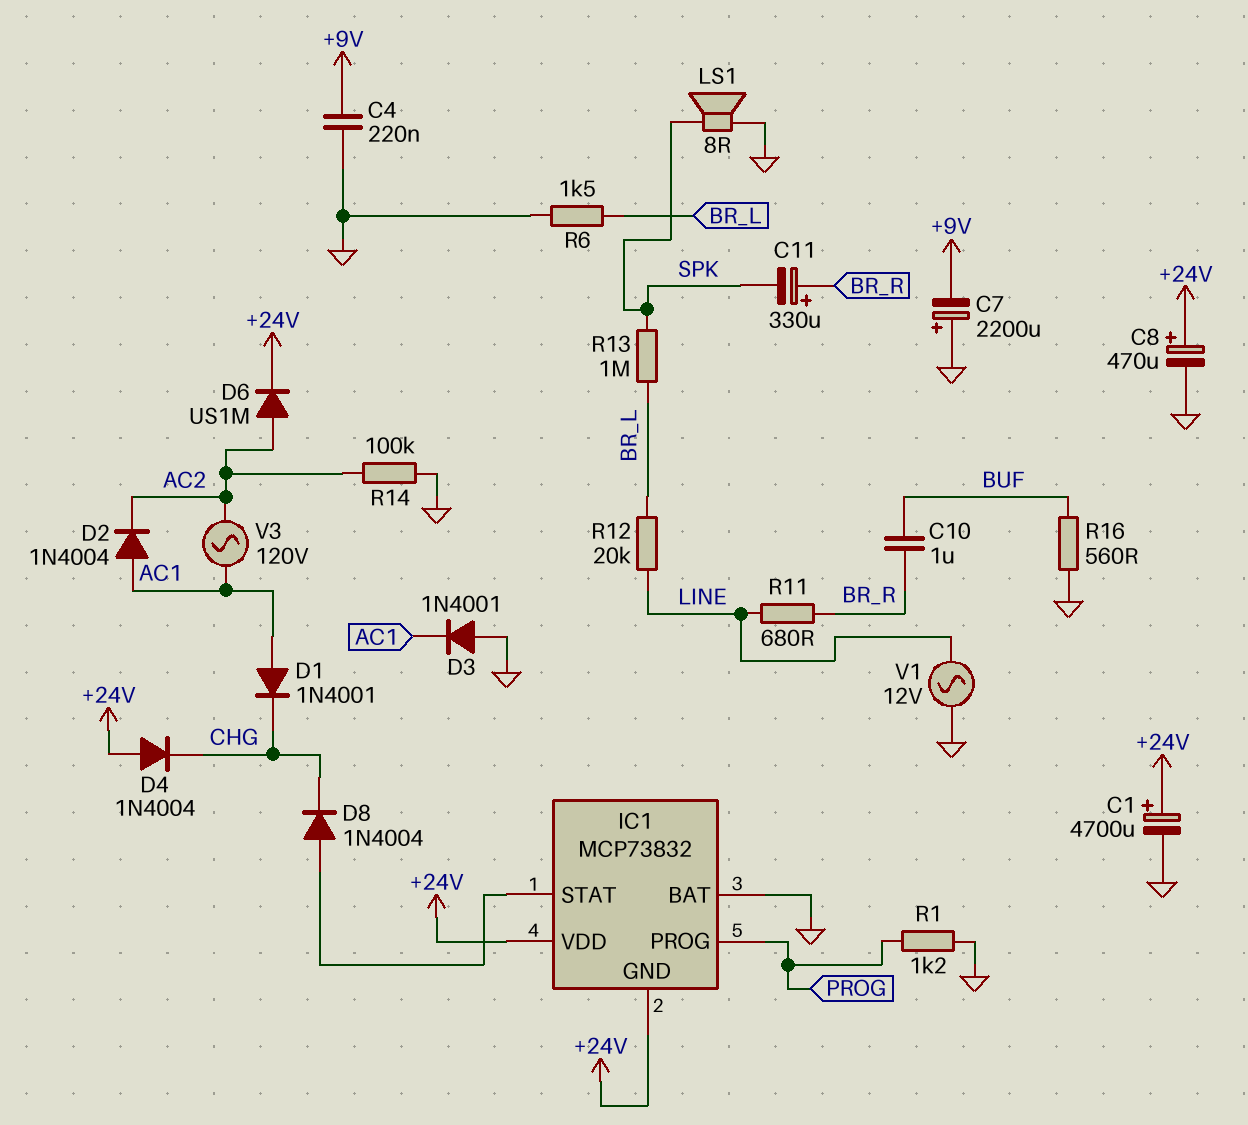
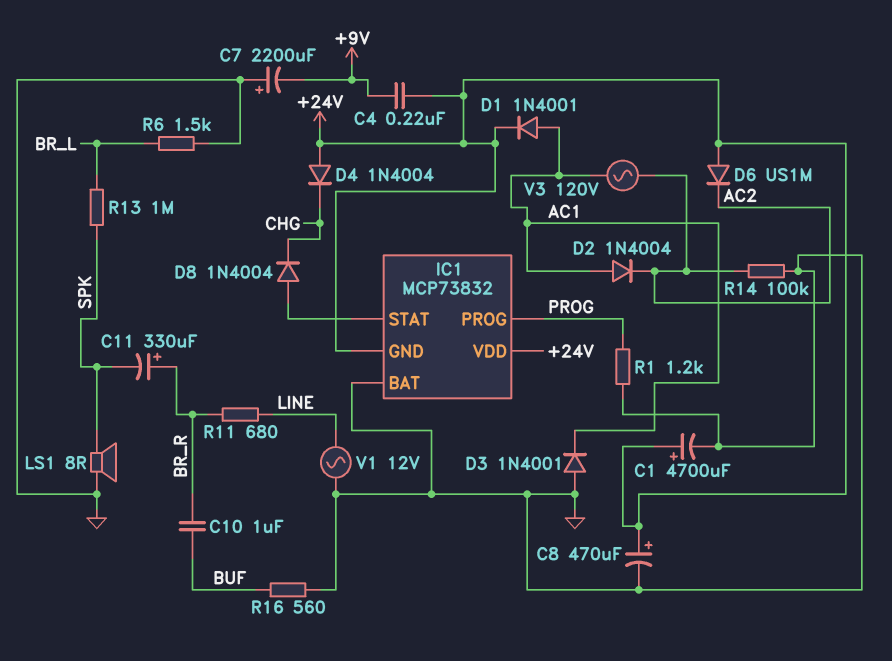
C4: 220nF (+9V, GND) -> 220nF (+9V, +24V)
D1: diode 1N4001 (A AC1, K CHG) -> diode 1N4001 (A AC1, K +24V)
D6: diode US1M (A AC2, K +24V) -> diode US1M (A +24V, K AC2)
R12: 20k (BR_L, LINE) -> none

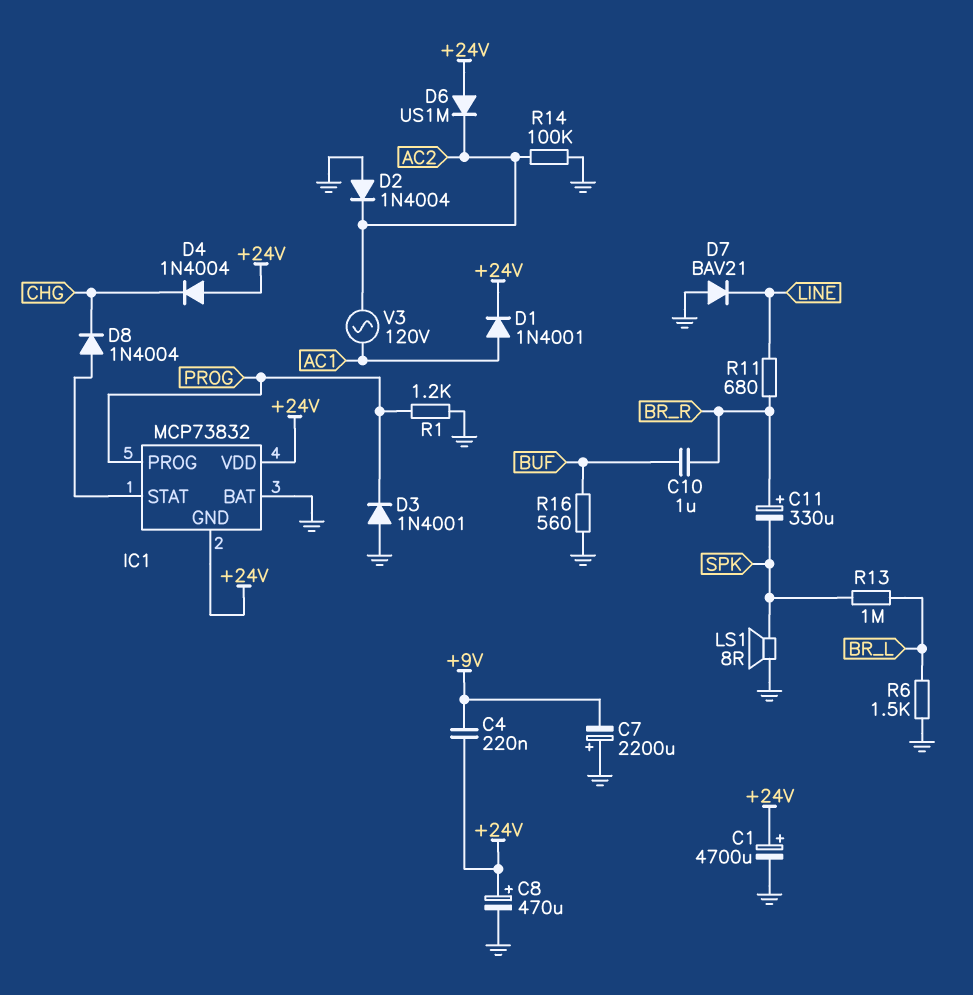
D2: diode 1N4004 (A AC1, K AC2) -> diode 1N4004 (A GND, K AC2)
D3: diode 1N4001 (A GND, K AC1) -> diode 1N4001 (A GND, K PROG)
D7: none -> diode BAV21 (A GND, K LINE)
V1: AC 12V (GND, LINE) -> none

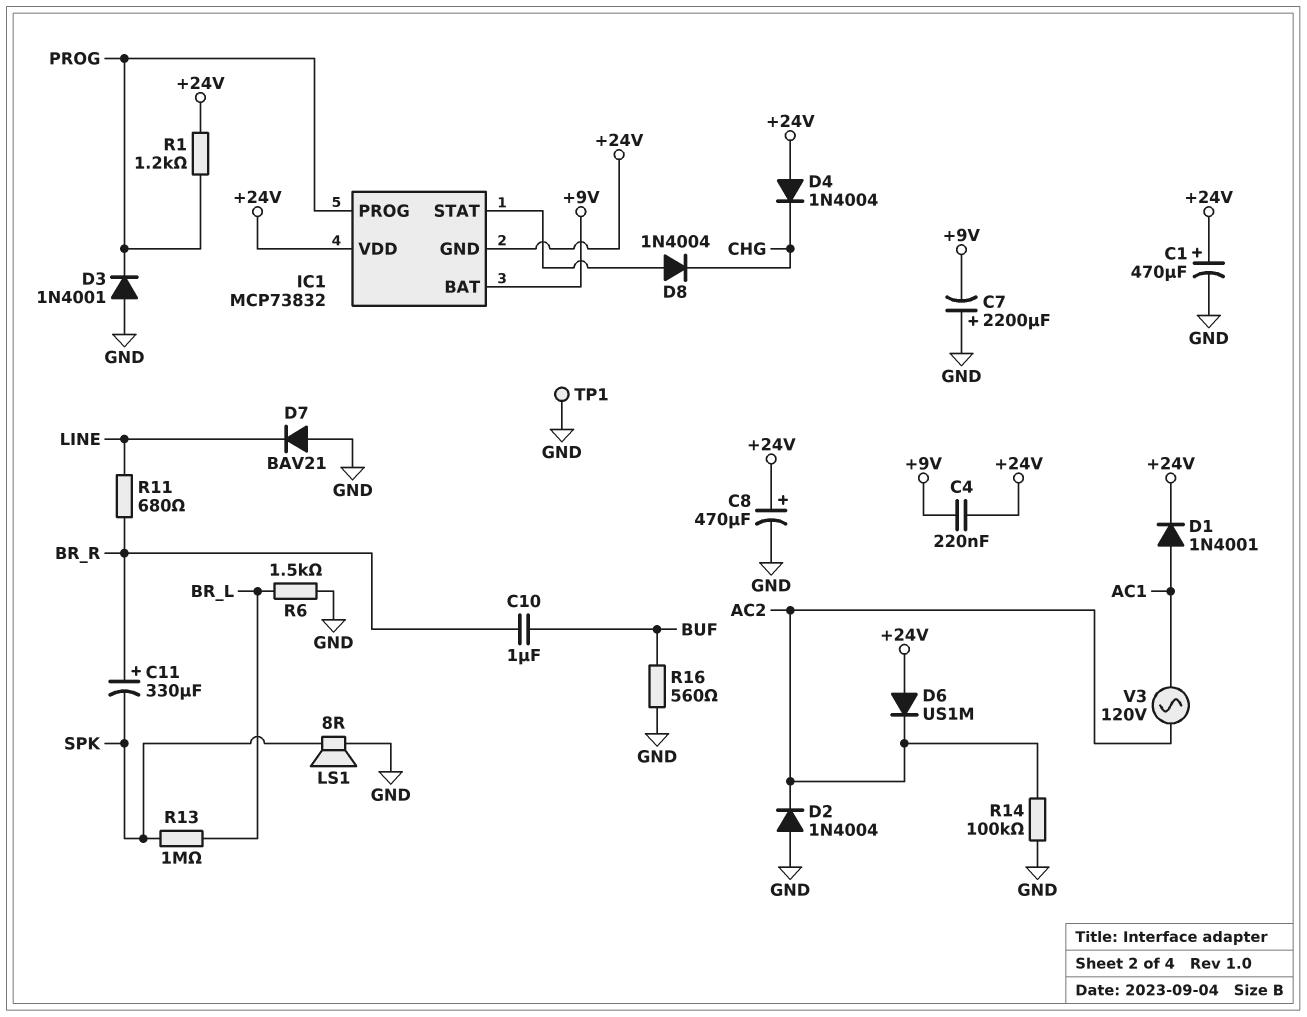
C1: 4700uF (plus +24V, minus GND) -> 470uF (plus +24V, minus GND)
IC1 pin BAT: GND -> +9V
R1: 1.2k (GND, PROG) -> 1.2k (+24V, PROG)
TP1: none -> test point (GND)

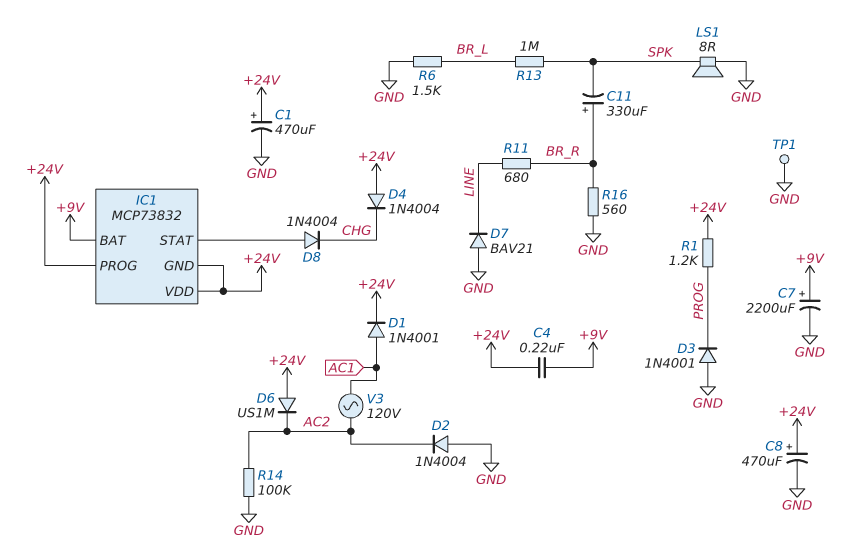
C7: 2200uF (plus GND, minus +9V) -> 2200uF (plus +9V, minus GND)
C10: 1uF (BR_R, BUF) -> none
IC1 pin PROG: PROG -> +24V
R16: 560 (BUF, GND) -> 560 (BR_R, GND)

